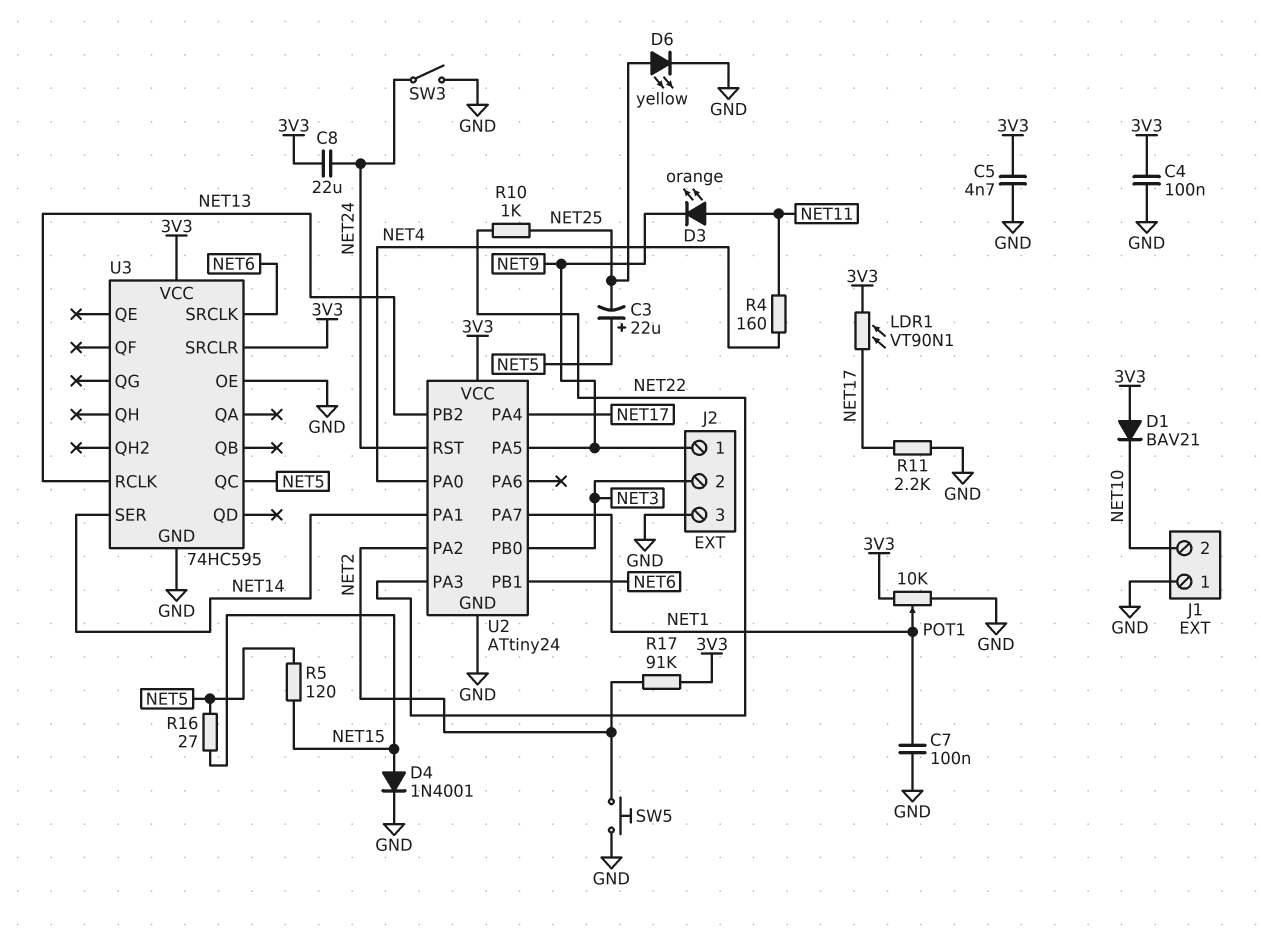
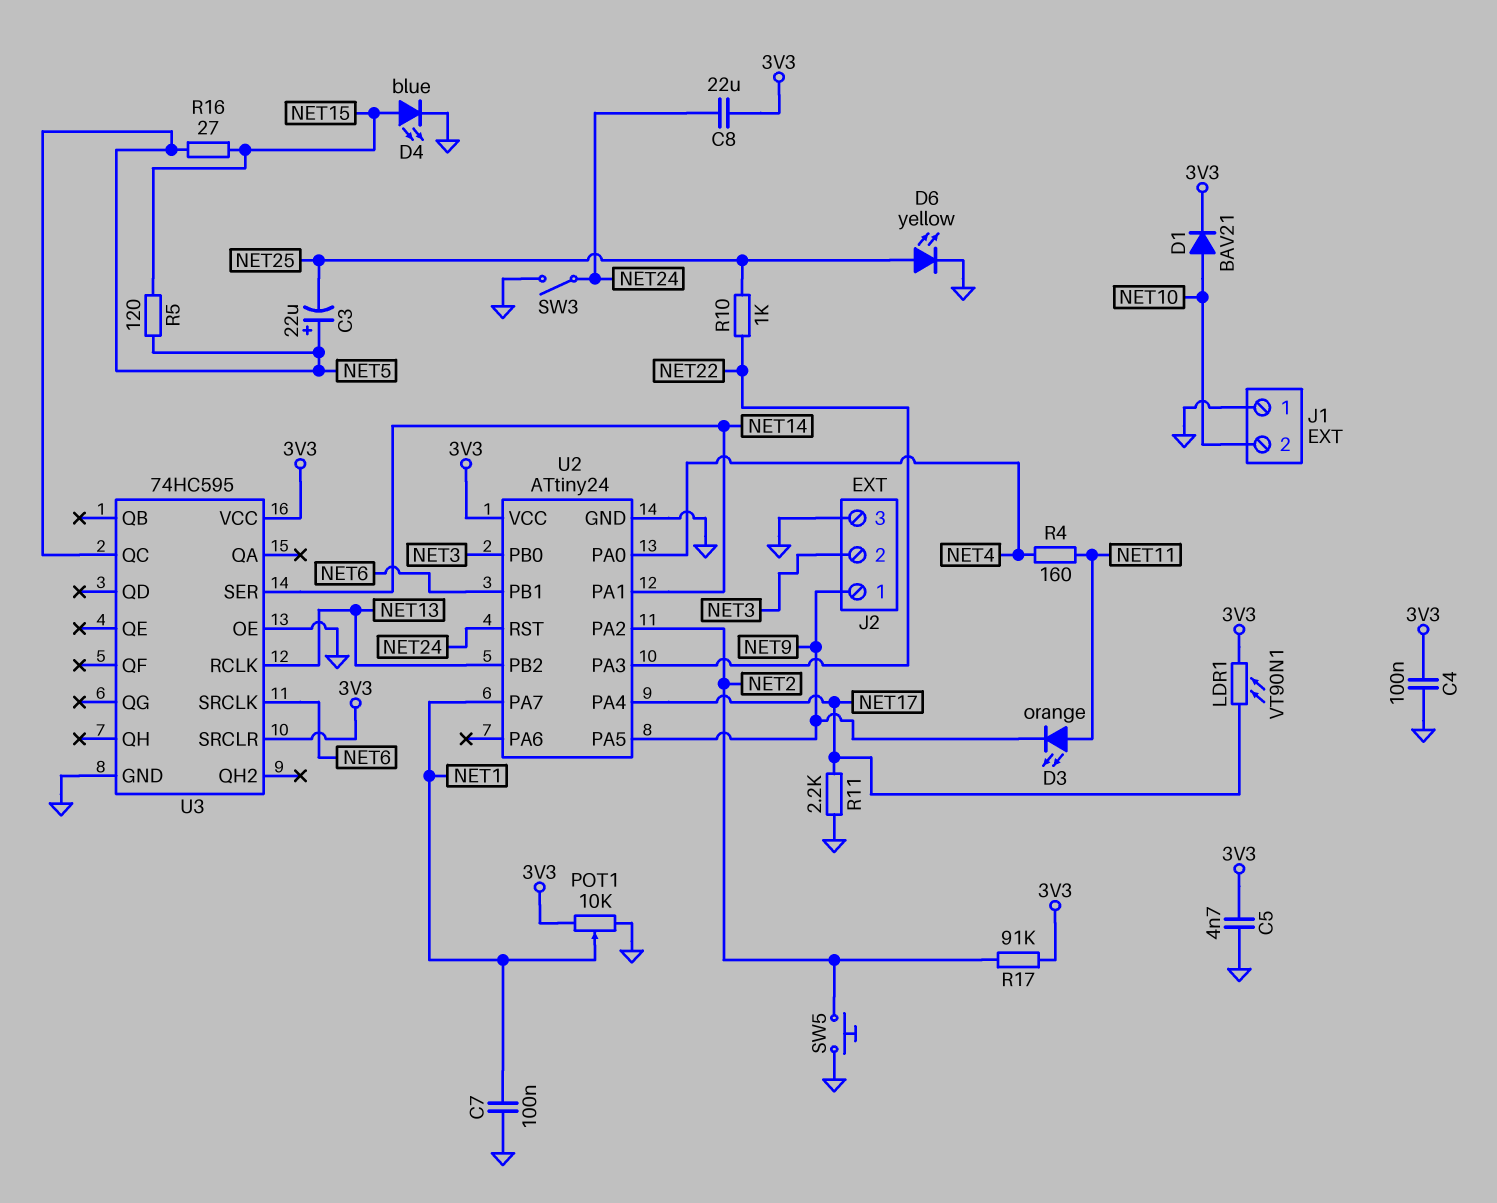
D1: diode BAV21 (A 3V3, K NET10) -> diode BAV21 (A NET10, K 3V3)
D4: diode 1N4001 (A NET15, K GND) -> LED blue (A NET15, K GND)

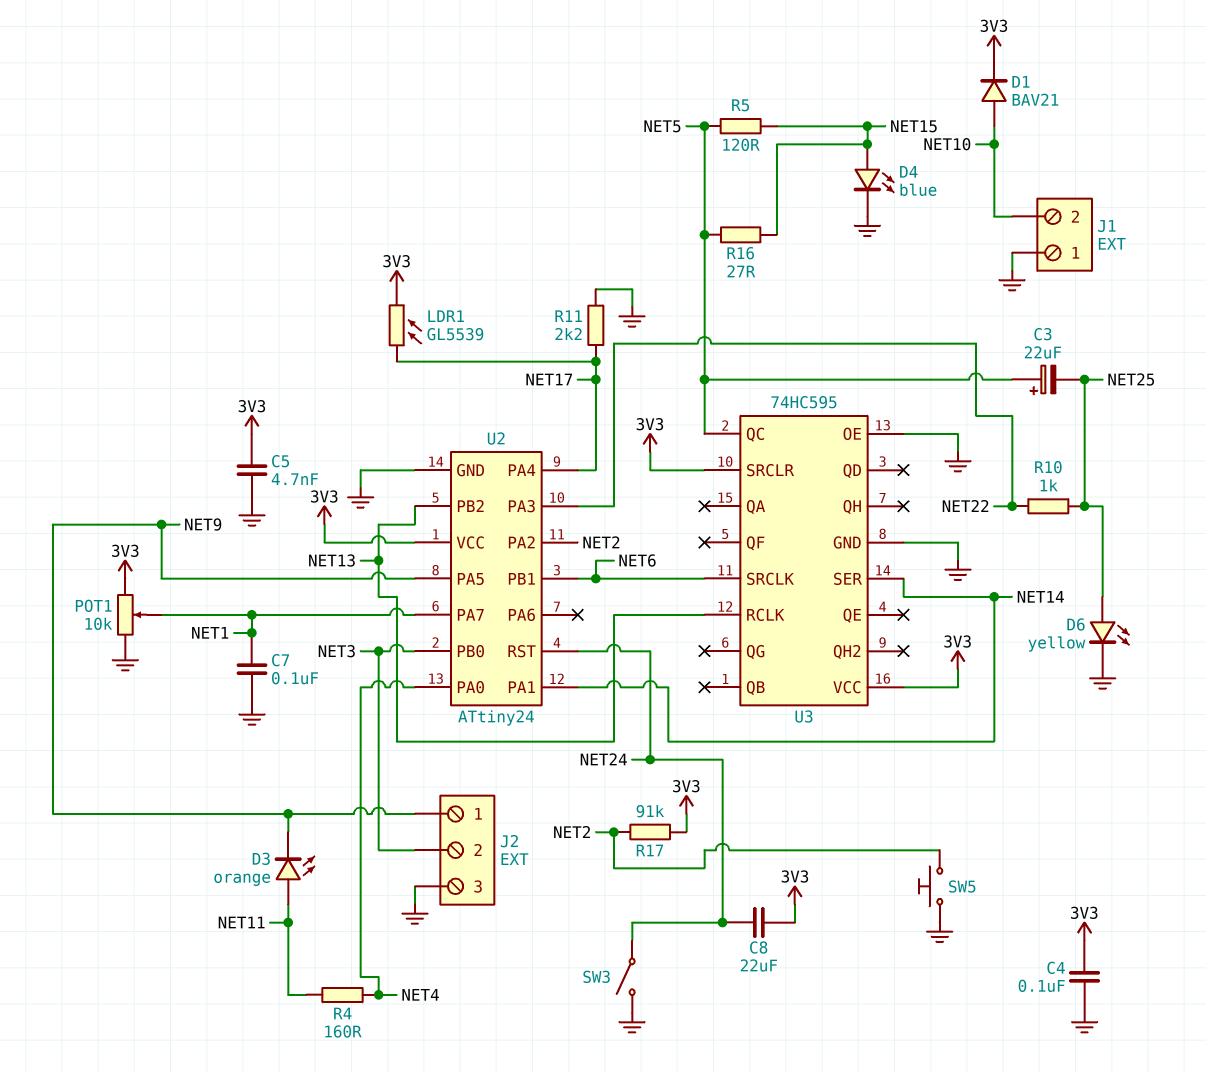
LDR1: VT90N1 (3V3, NET17) -> GL5539 (3V3, NET17)

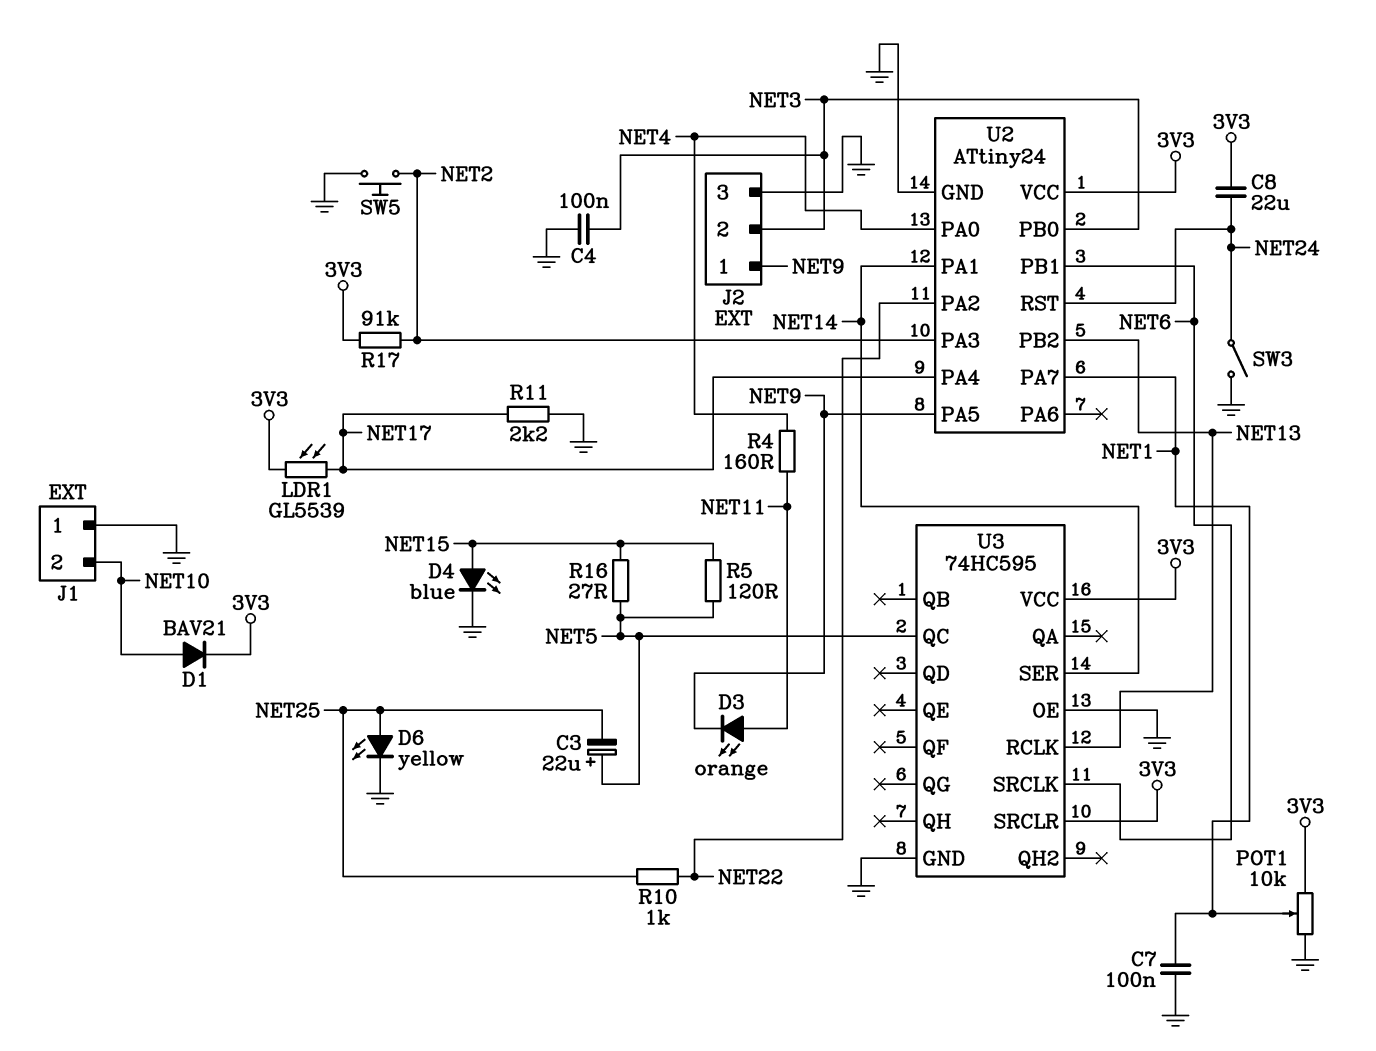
C4: 100nF (3V3, GND) -> 100nF (GND, NET3)
C5: 4.7nF (3V3, GND) -> none
U2 pin PA2: NET2 -> NET22
U2 pin PA3: NET22 -> NET2

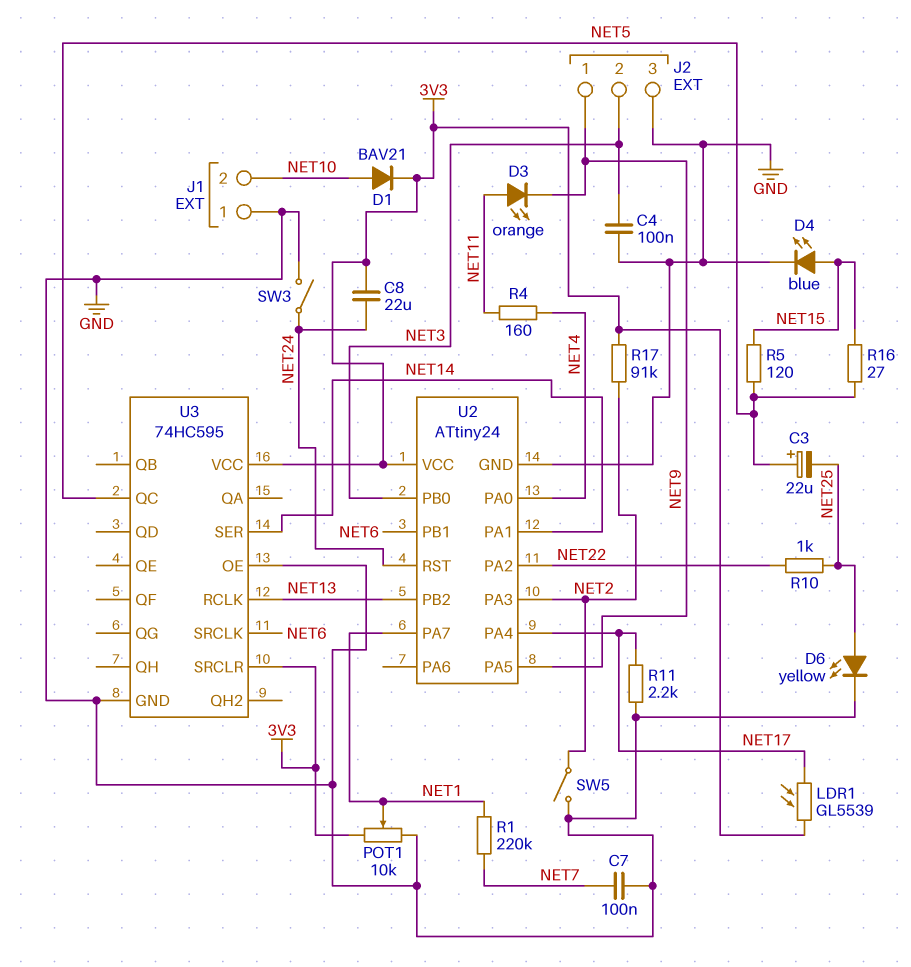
C7: 100nF (GND, NET1) -> 100nF (GND, NET7)
R1: none -> 220k (NET1, NET7)
SW5: button (GND, NET2) -> switch (GND, NET2)

